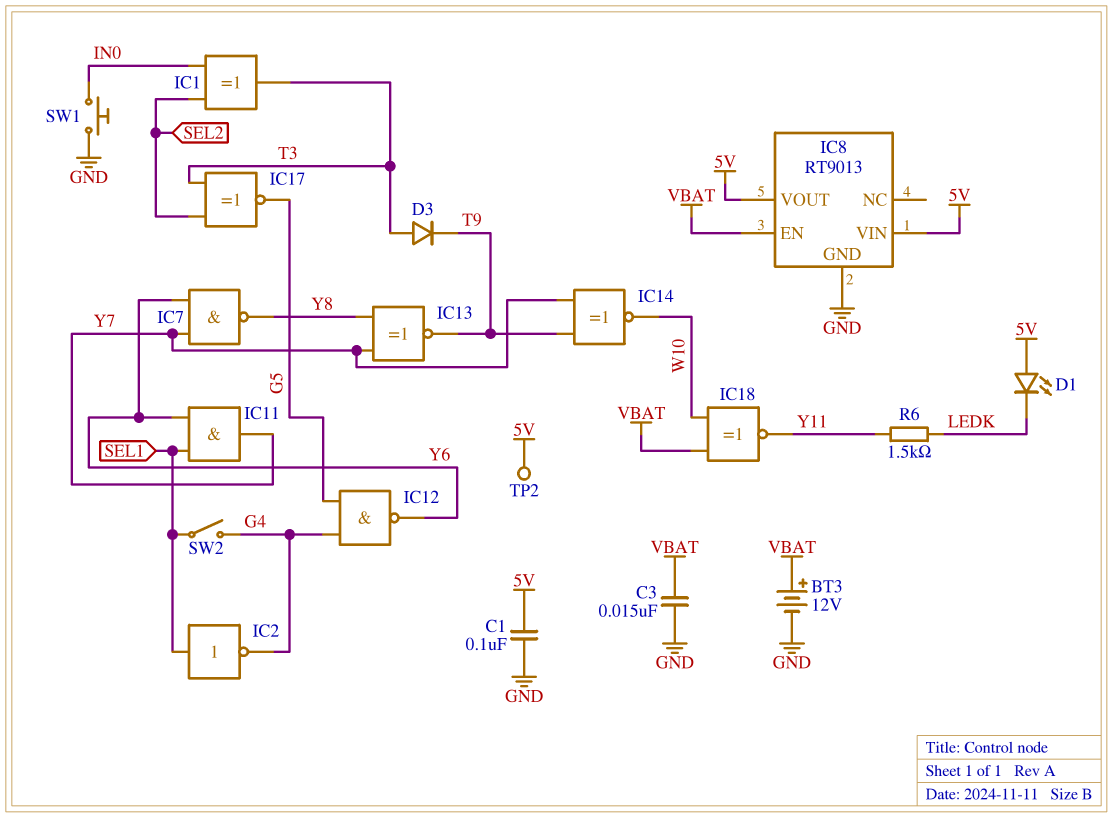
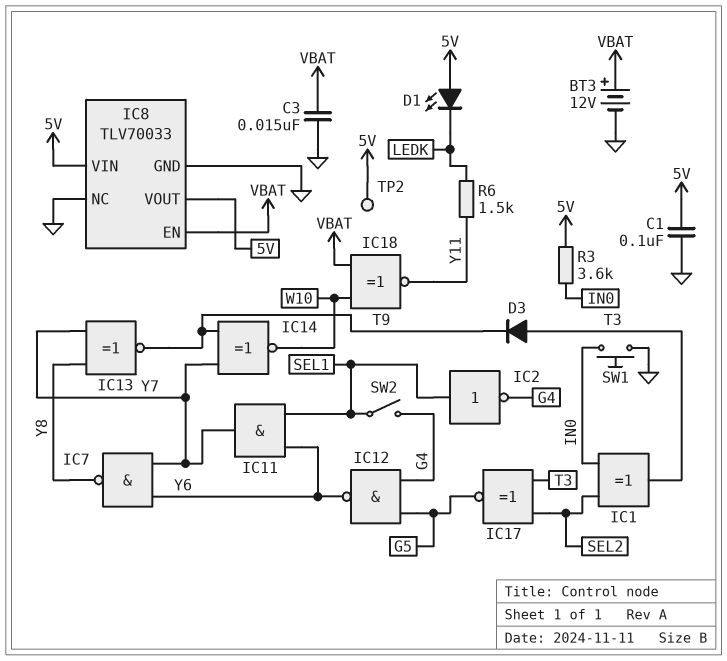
IC8: RT9013 -> TLV70033
IC8 pin NC: none -> GND
R3: none -> 3.6k (5V, IN0)

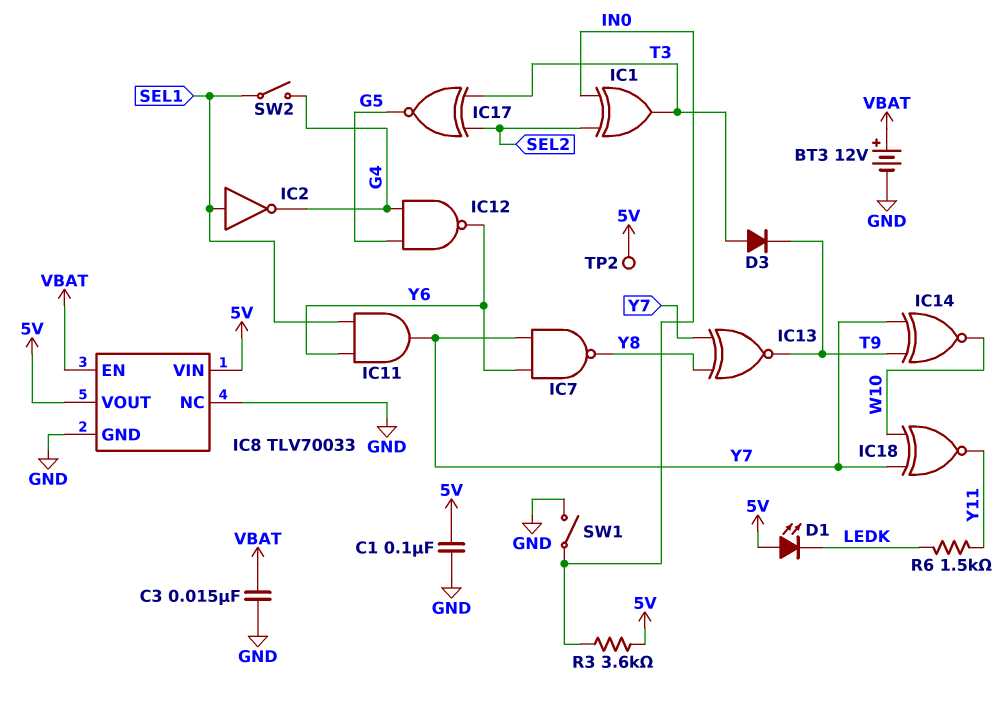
IC18: XNOR (in VBAT, in W10, out Y11) -> XNOR (in W10, in Y7, out Y11)
SW1: button (GND, IN0) -> switch (GND, IN0)

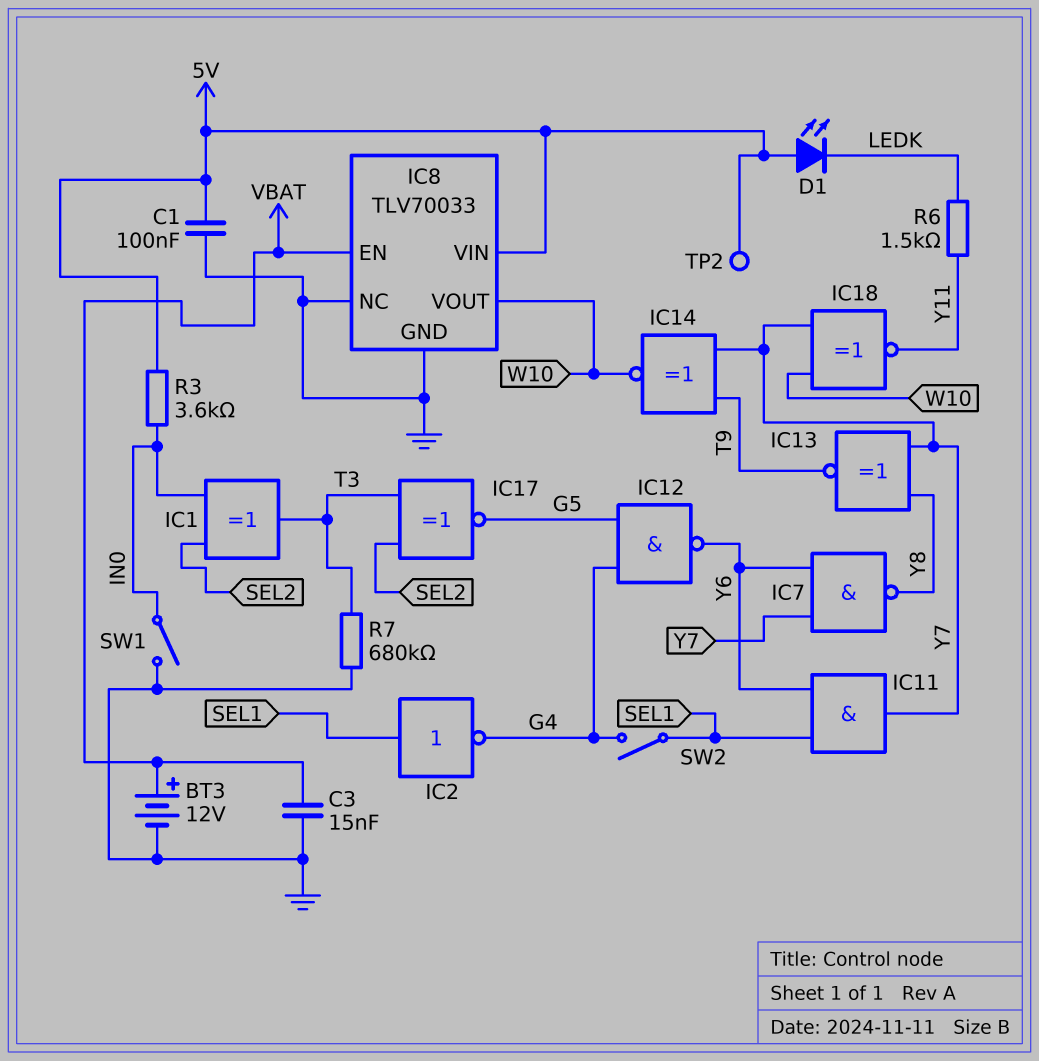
D3: diode (A T3, K T9) -> none
IC8 pin VOUT: 5V -> W10
R7: none -> 680k (GND, T3)

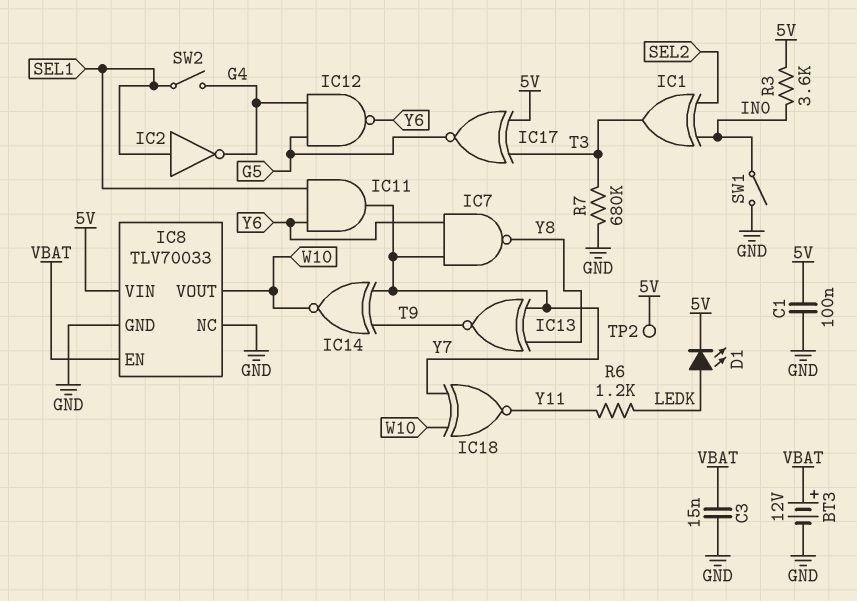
D1: LED (A 5V, K LEDK) -> LED (A LEDK, K 5V)
IC17: XNOR (in SEL2, in T3, out G5) -> XNOR (in 5V, in T3, out G5)
R6: 1.5k (LEDK, Y11) -> 1.2k (LEDK, Y11)

